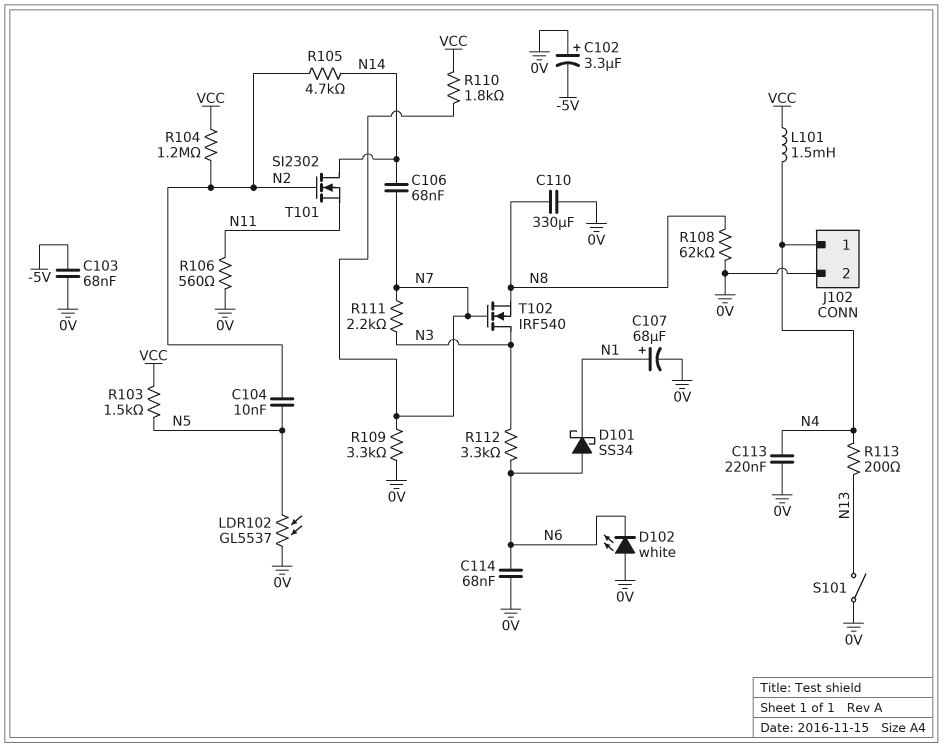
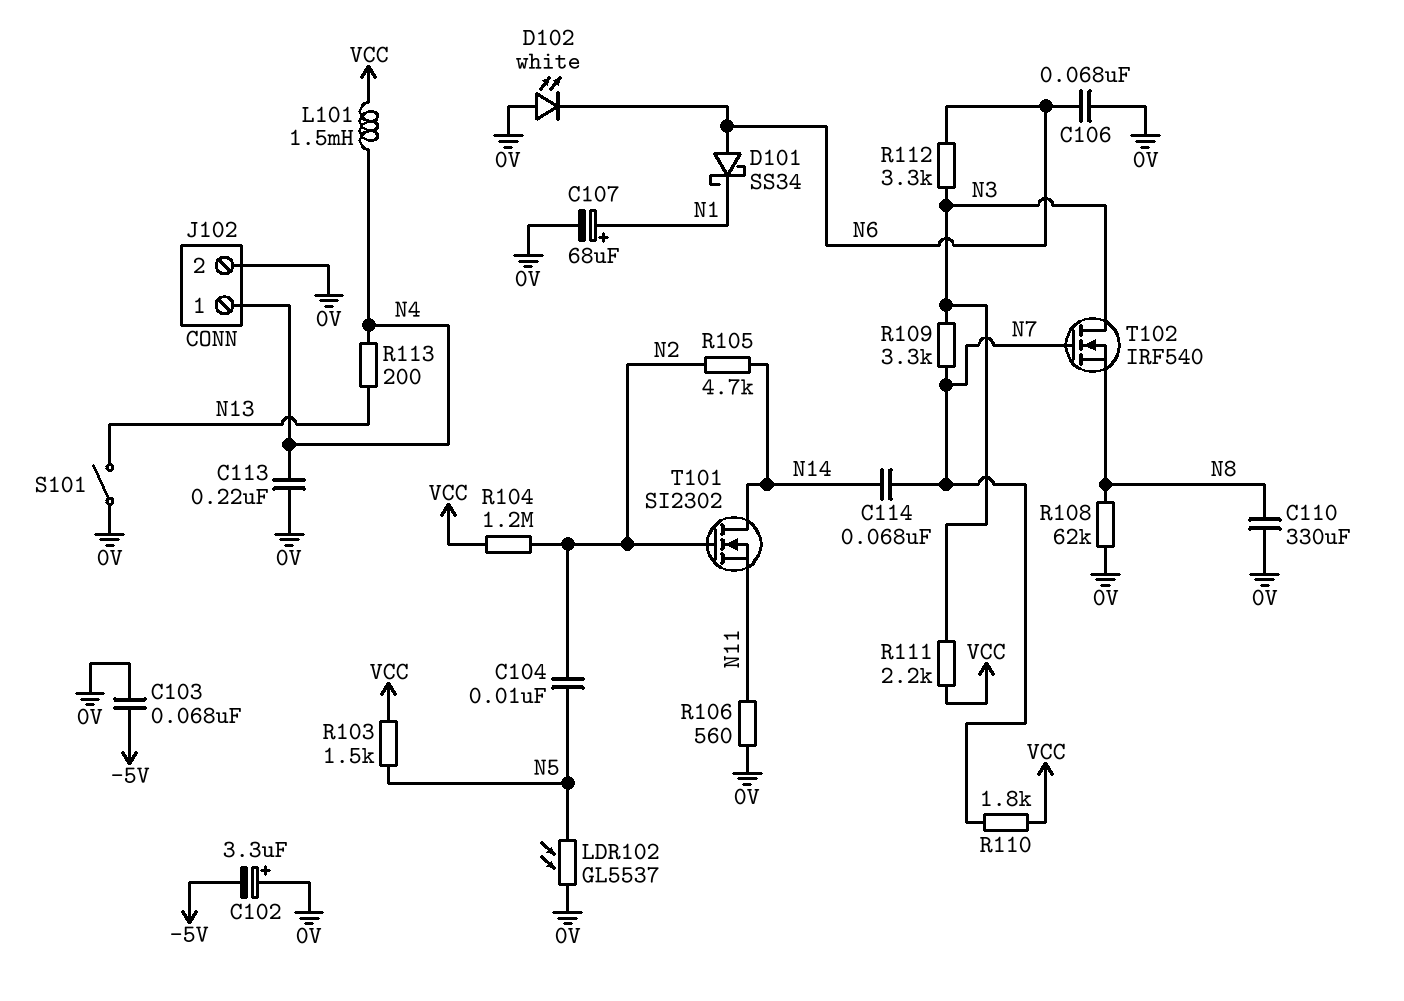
C106: 68nF (N7, N14) -> 68nF (0V, N6)
C114: 68nF (0V, N6) -> 68nF (N7, N14)
R109: 3.3k (0V, N7) -> 3.3k (N3, N7)
R111: 2.2k (N3, N7) -> 2.2k (N3, VCC)

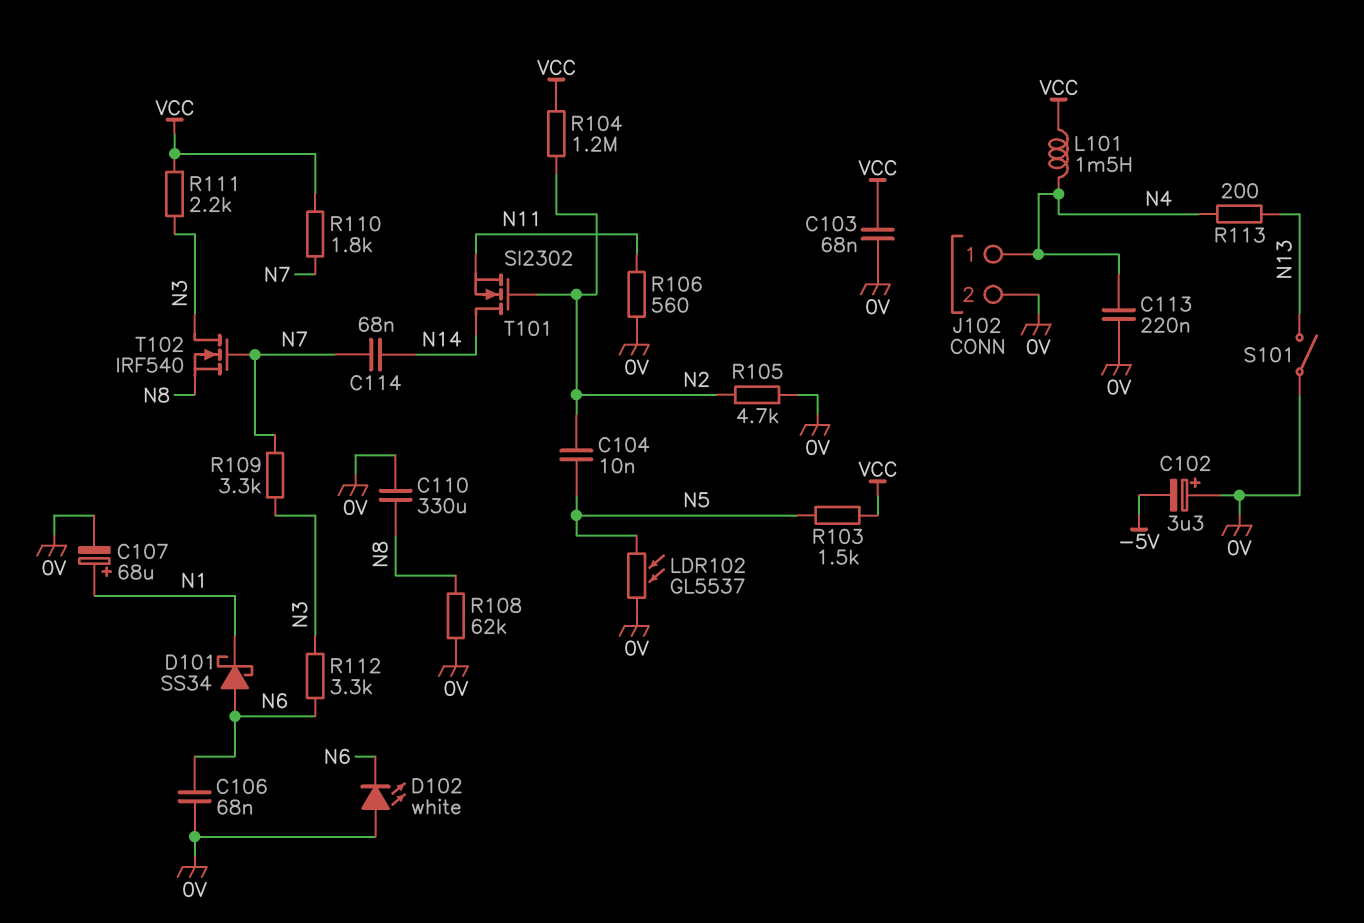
C103: 68nF (-5V, 0V) -> 68nF (0V, VCC)
R105: 4.7k (N2, N14) -> 4.7k (0V, N2)

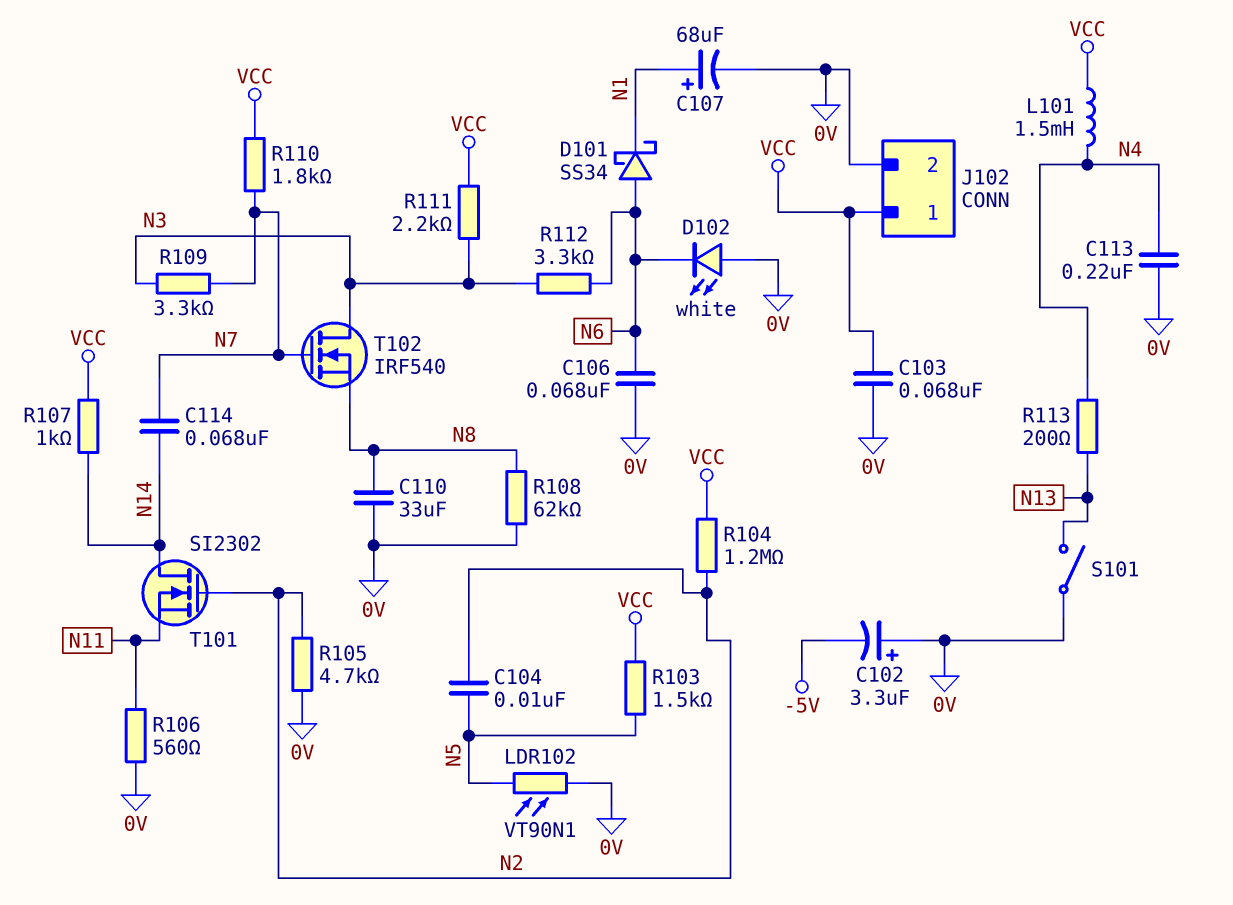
C110: 330uF (0V, N8) -> 33uF (0V, N8)
J102 pin 1: N4 -> VCC
LDR102: GL5537 (0V, N5) -> VT90N1 (0V, N5)
R107: none -> 1k (N14, VCC)

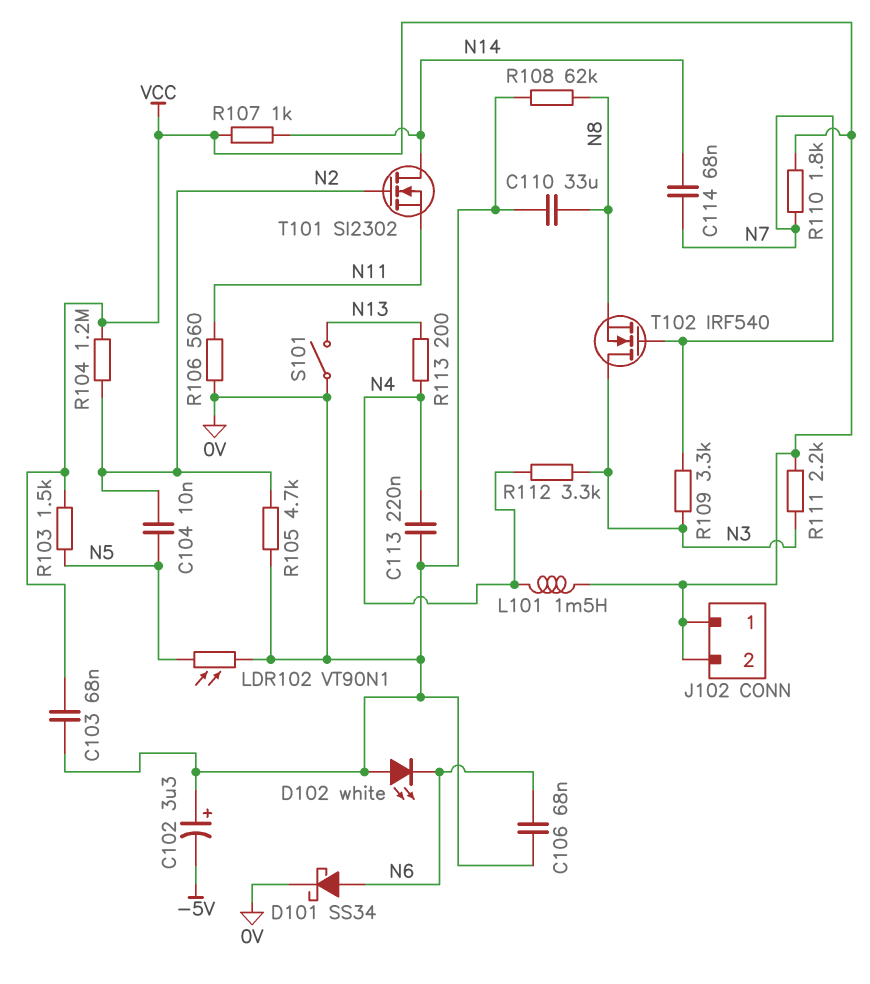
C107: 68uF (plus N1, minus 0V) -> none
D101: schottky SS34 (A N6, K N1) -> schottky SS34 (A N6, K 0V)
J102 pin 2: 0V -> VCC
R112: 3.3k (N3, N6) -> 3.3k (N3, N4)

